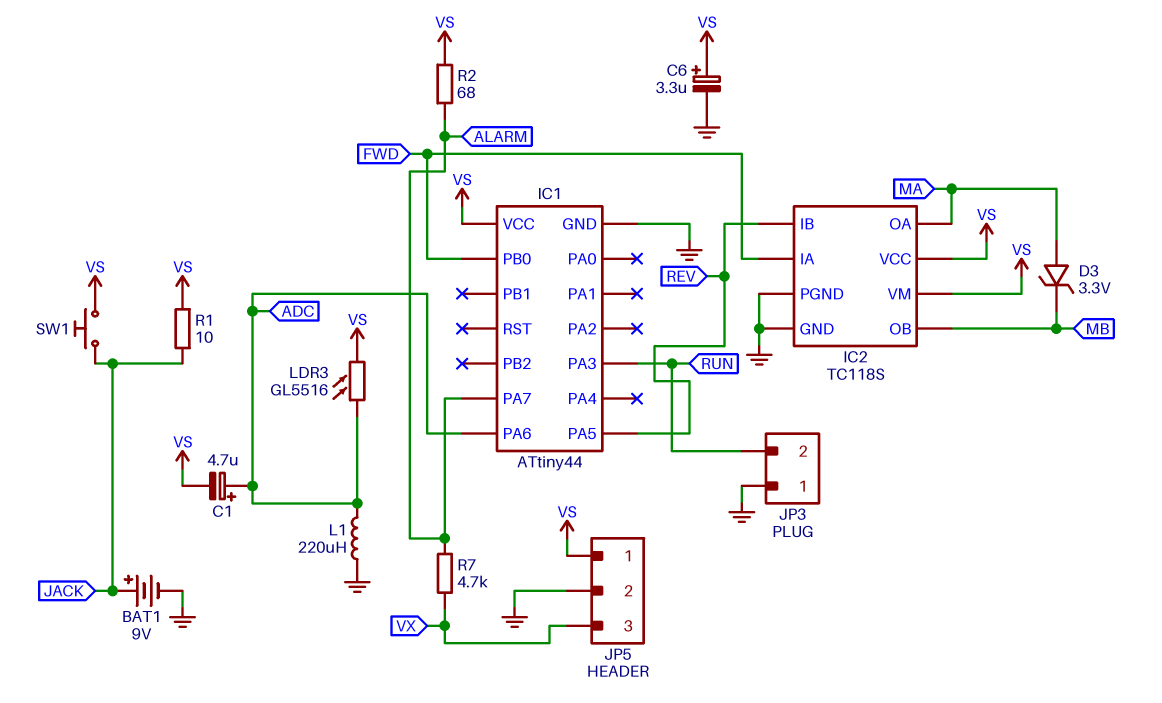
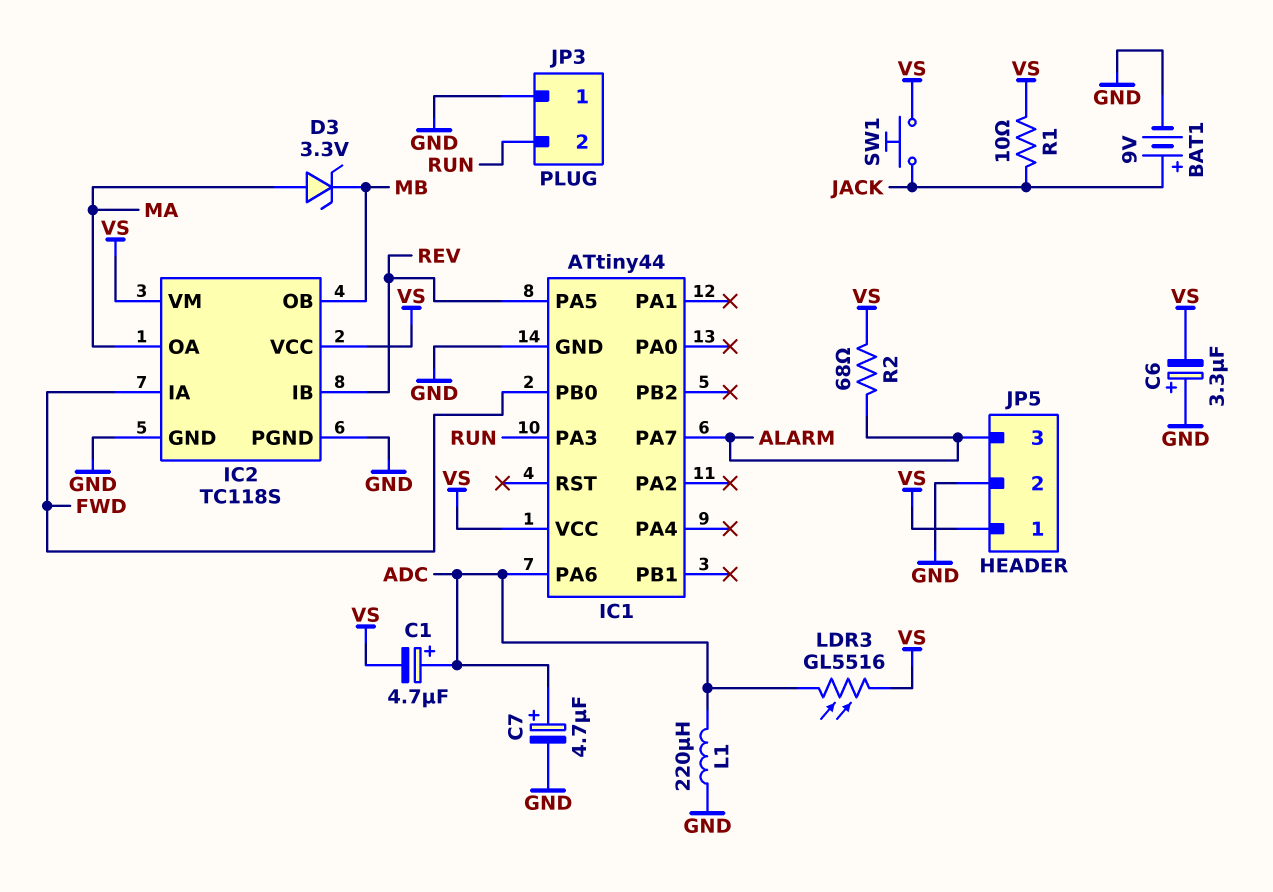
C6: 3.3uF (plus VS, minus GND) -> 3.3uF (plus GND, minus VS)
C7: none -> 4.7uF (plus ADC, minus GND)
JP5 pin 3: VX -> ALARM
R7: 4.7k (ALARM, VX) -> none

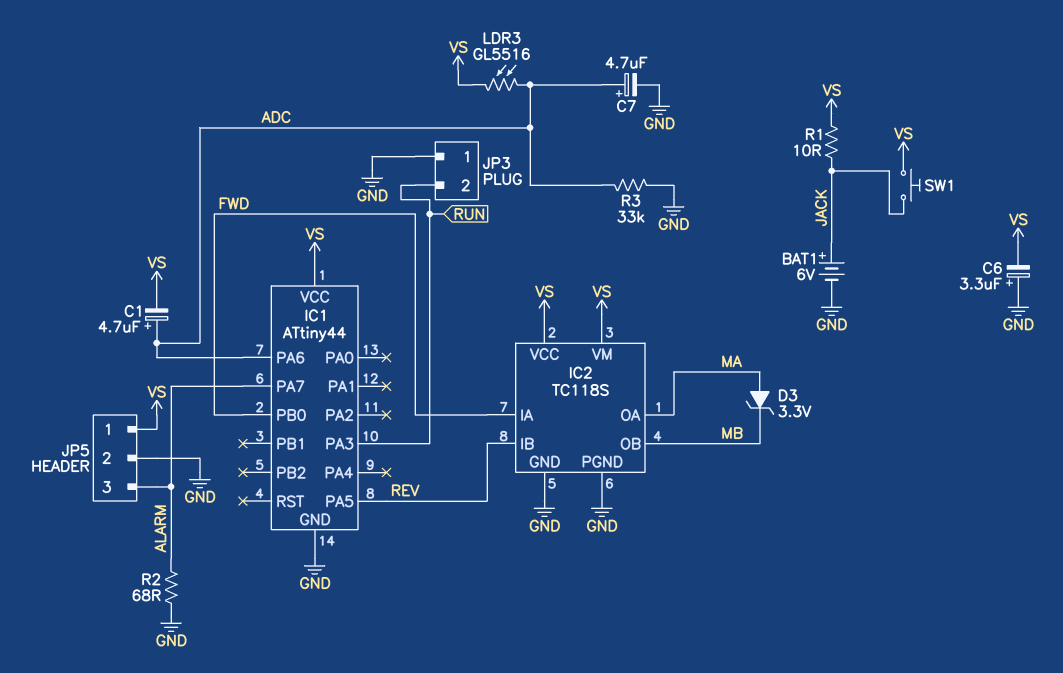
BAT1: 9V (plus JACK, minus GND) -> 6V (plus JACK, minus GND)
L1: 220uH (ADC, GND) -> none
R2: 68 (ALARM, VS) -> 68 (ALARM, GND)
R3: none -> 33k (ADC, GND)

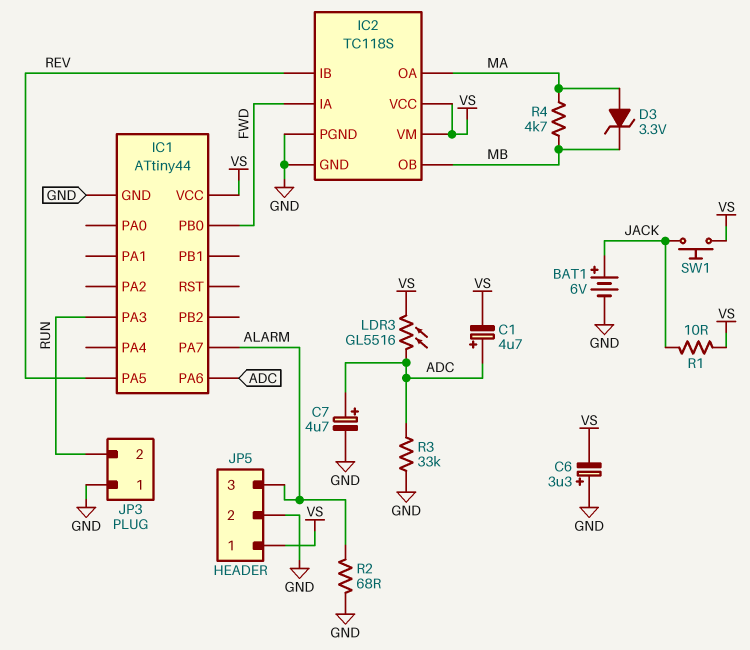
R4: none -> 4.7k (MA, MB)

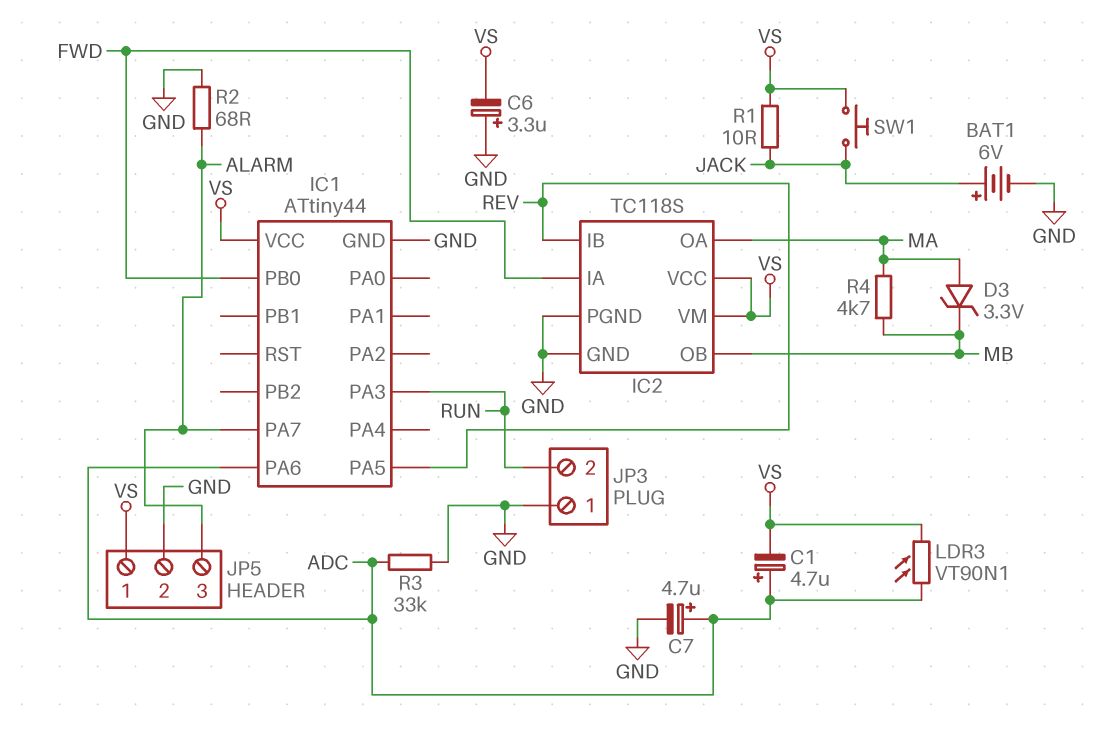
LDR3: GL5516 (ADC, VS) -> VT90N1 (ADC, VS)

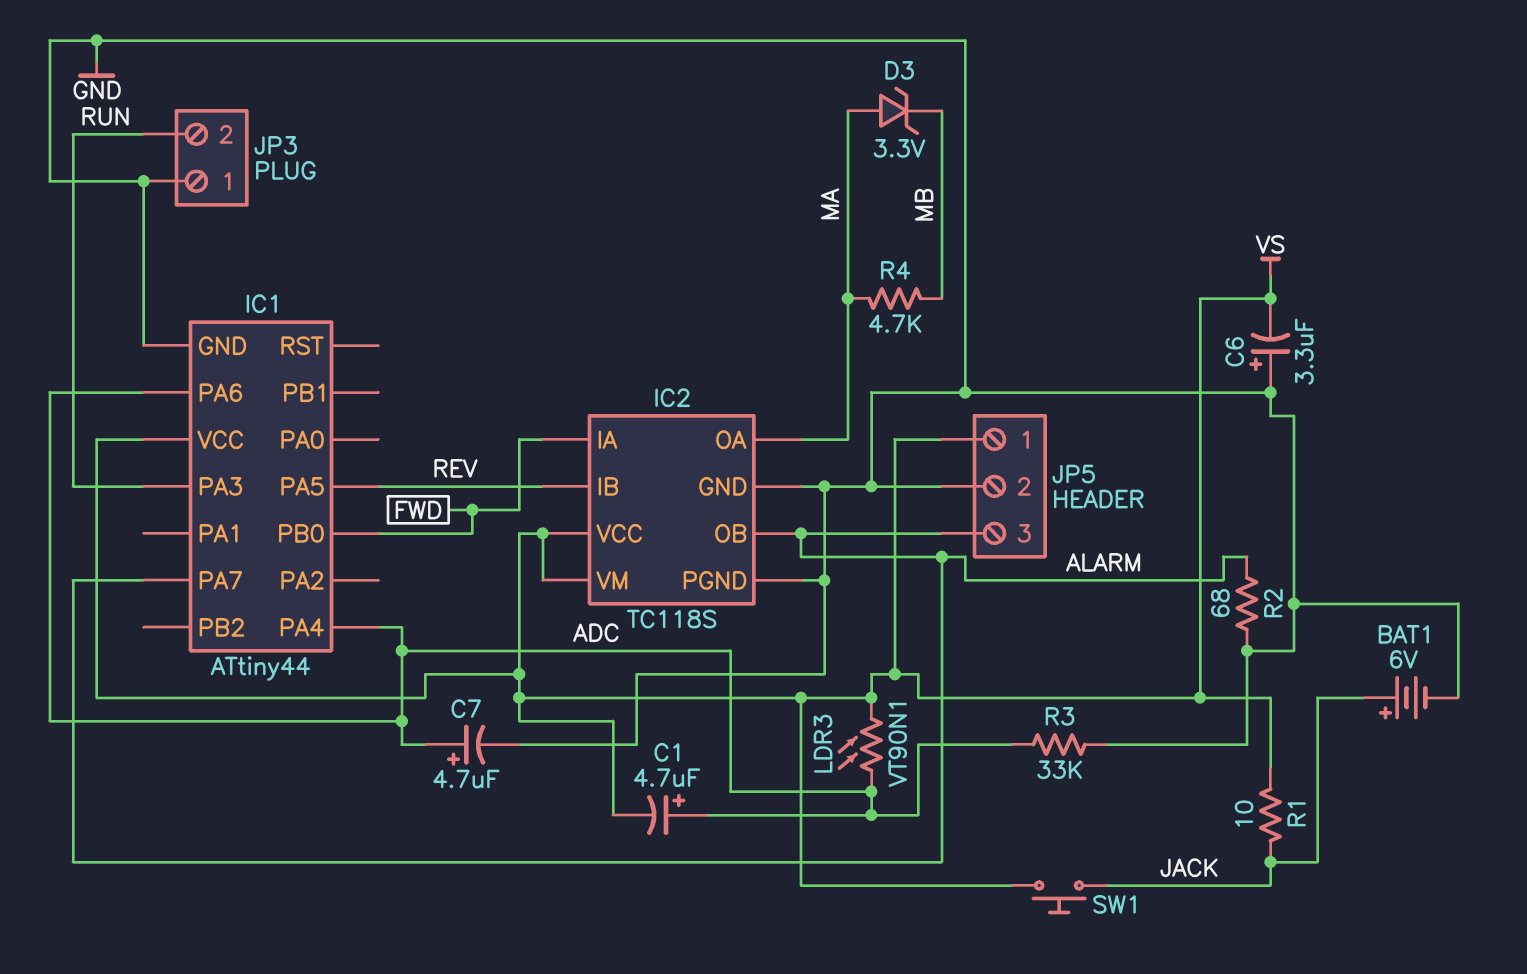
IC1 pin PA4: none -> ADC
IC2 pin OB: MB -> ALARM

